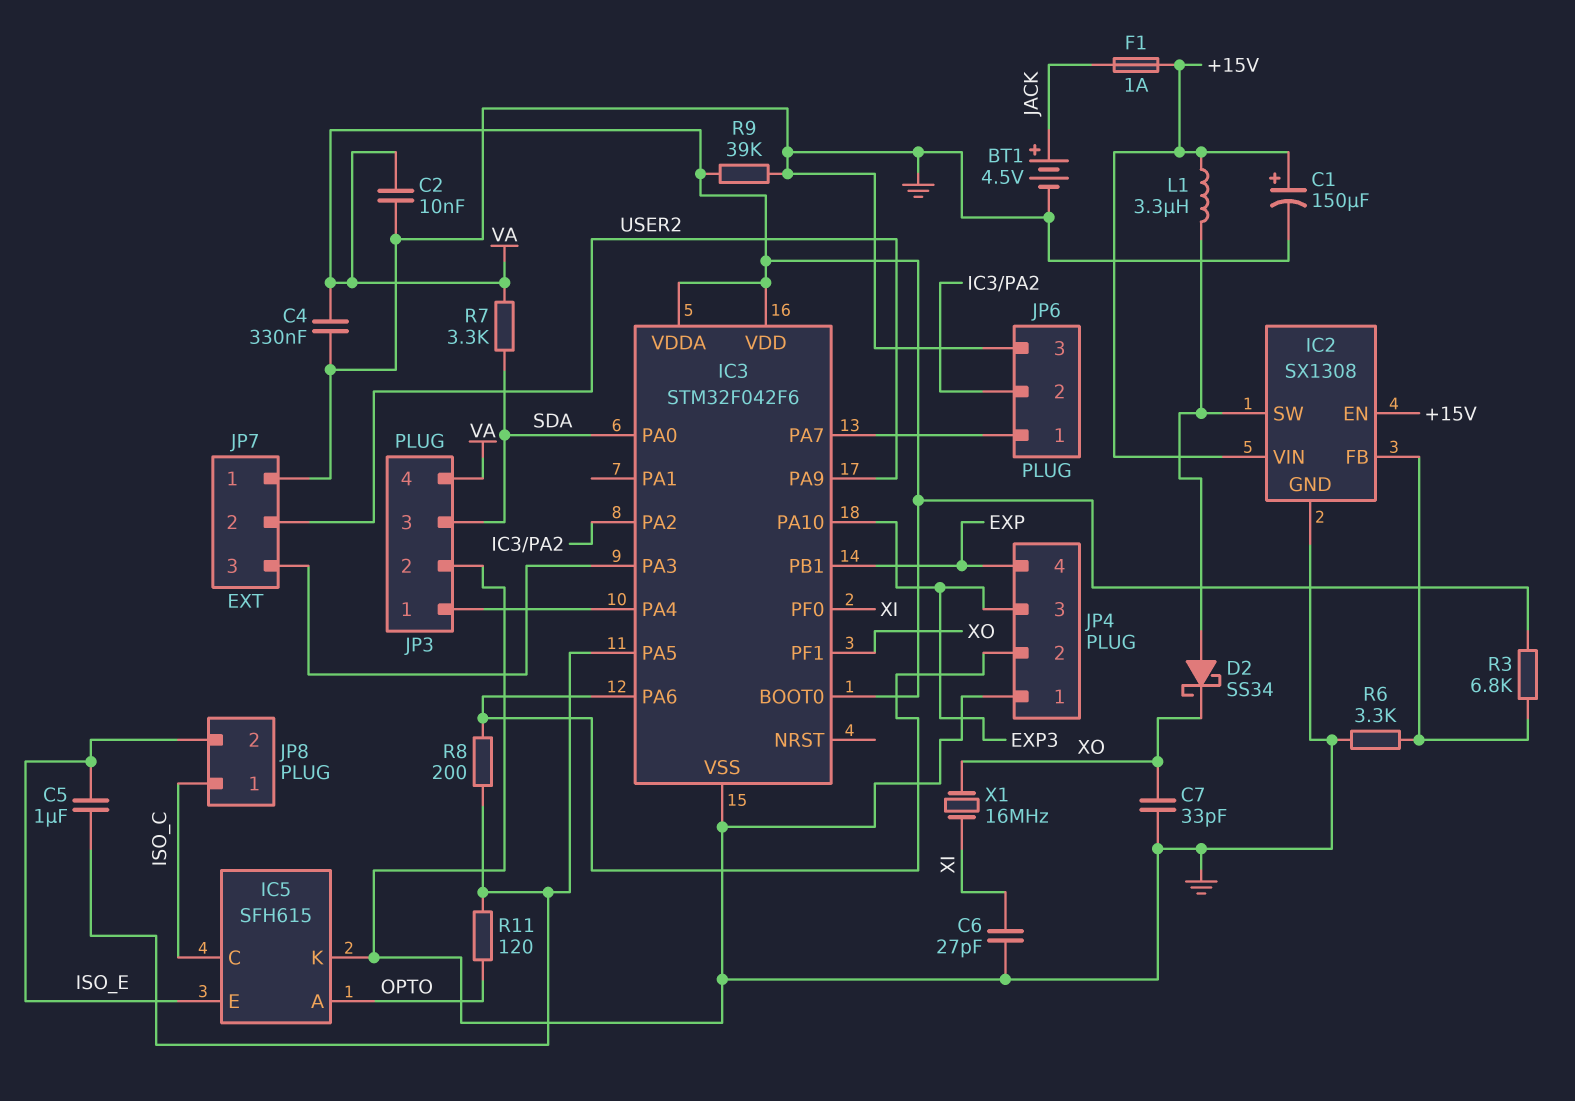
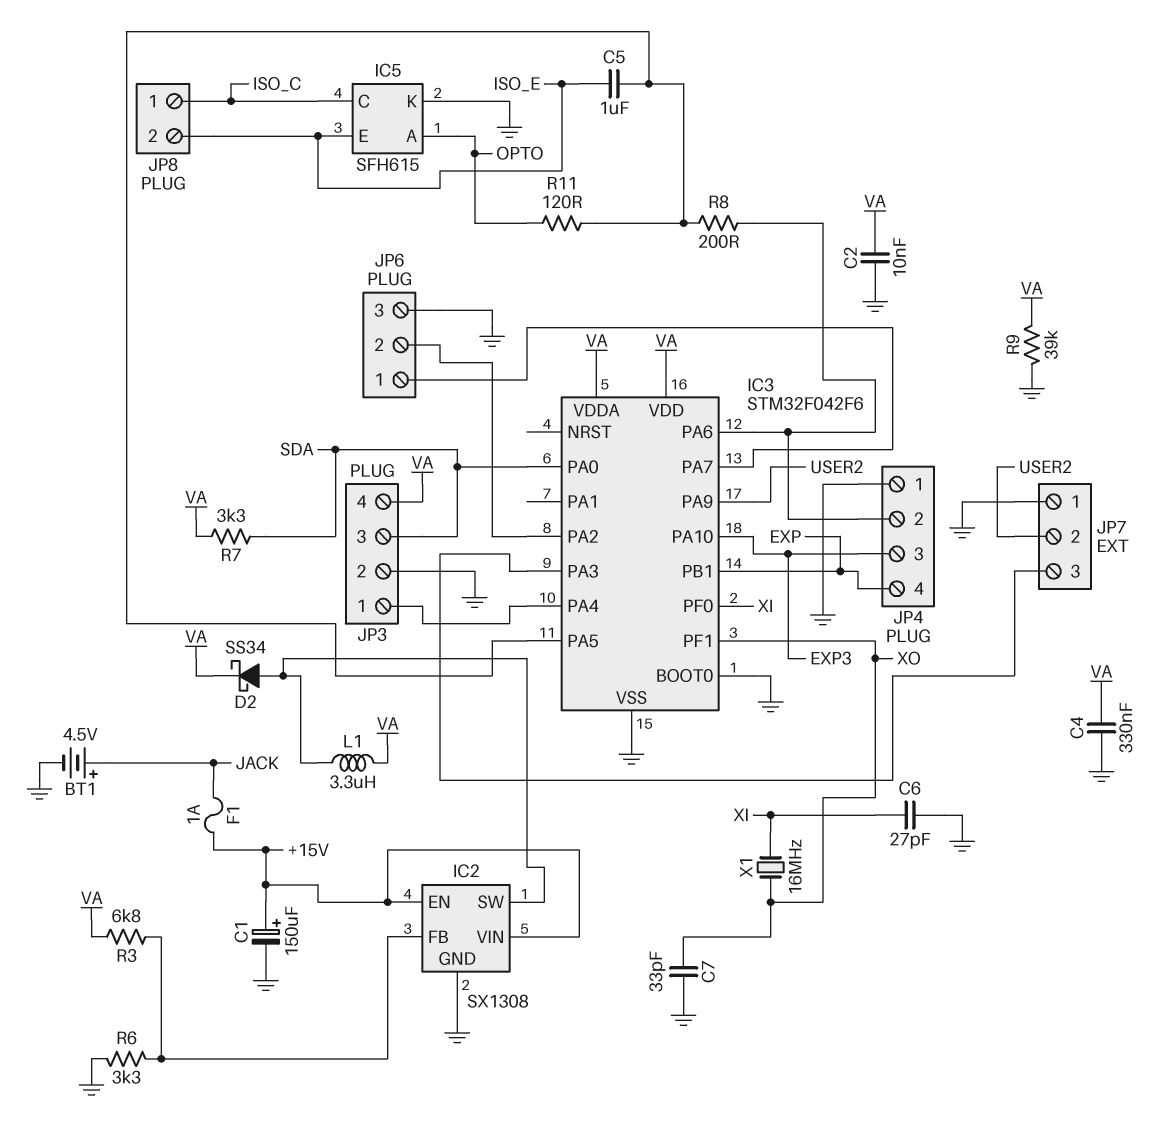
D2: schottky SS34 (A IC2/SW, K XO) -> schottky SS34 (A IC2/SW, K VA)
IC3 pin BOOT0: VA -> GND
L1: 3.3uH (+15V, IC2/SW) -> 3.3uH (IC2/SW, VA)

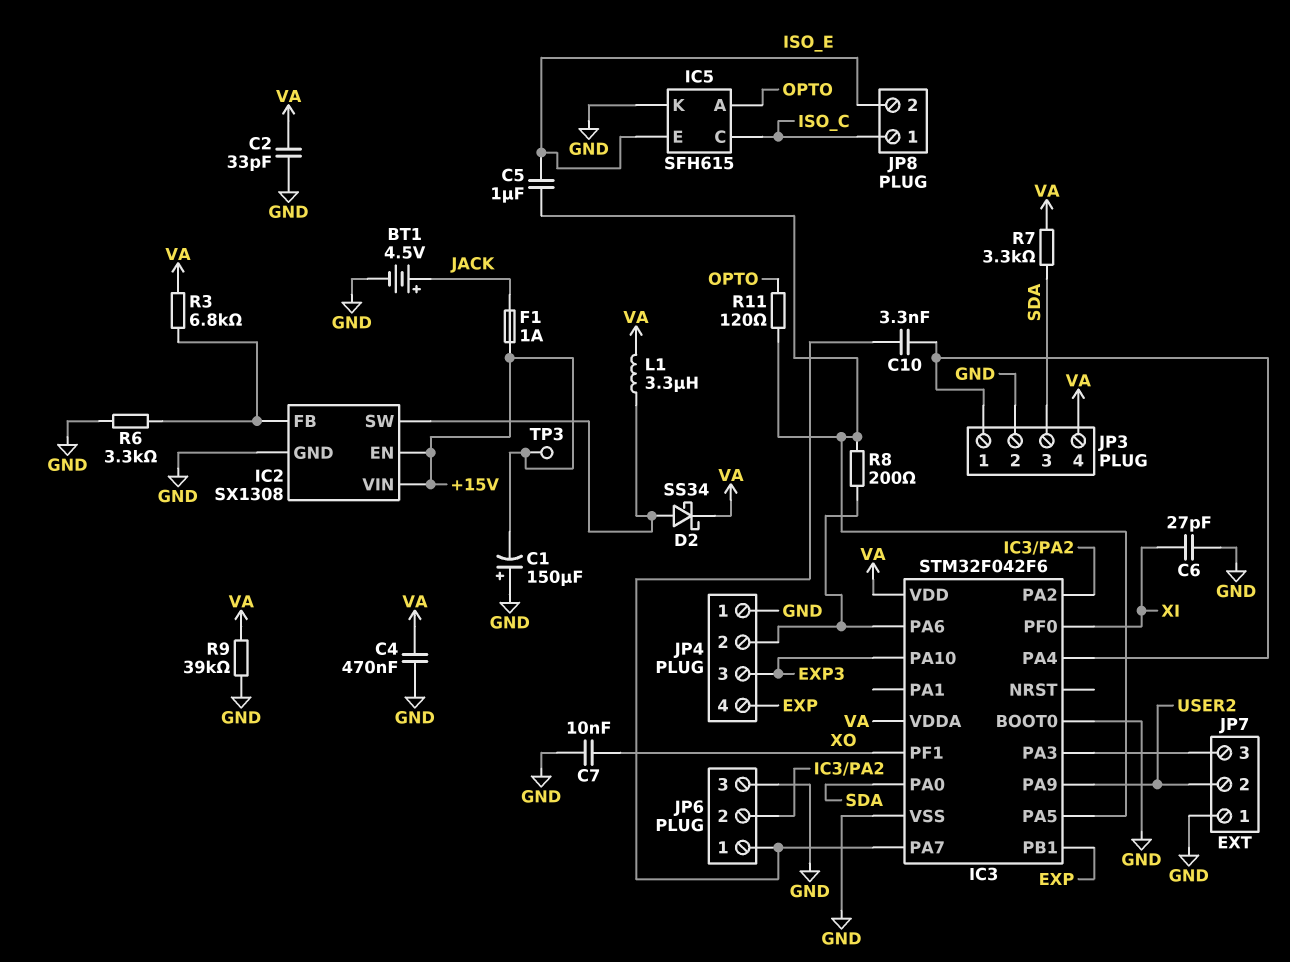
C1: 150uF (plus +15V, minus GND) -> 150uF (plus GND, minus +15V)
C2: 10nF (GND, VA) -> 33pF (GND, VA)
C4: 330nF (GND, VA) -> 470nF (GND, VA)
C7: 33pF (GND, XO) -> 10nF (GND, XO)
C10: none -> 3.3nF (IC3/PA4, IC3/PA7)
TP3: none -> test point (+15V)
X1: 16MHz (XI, XO) -> none

